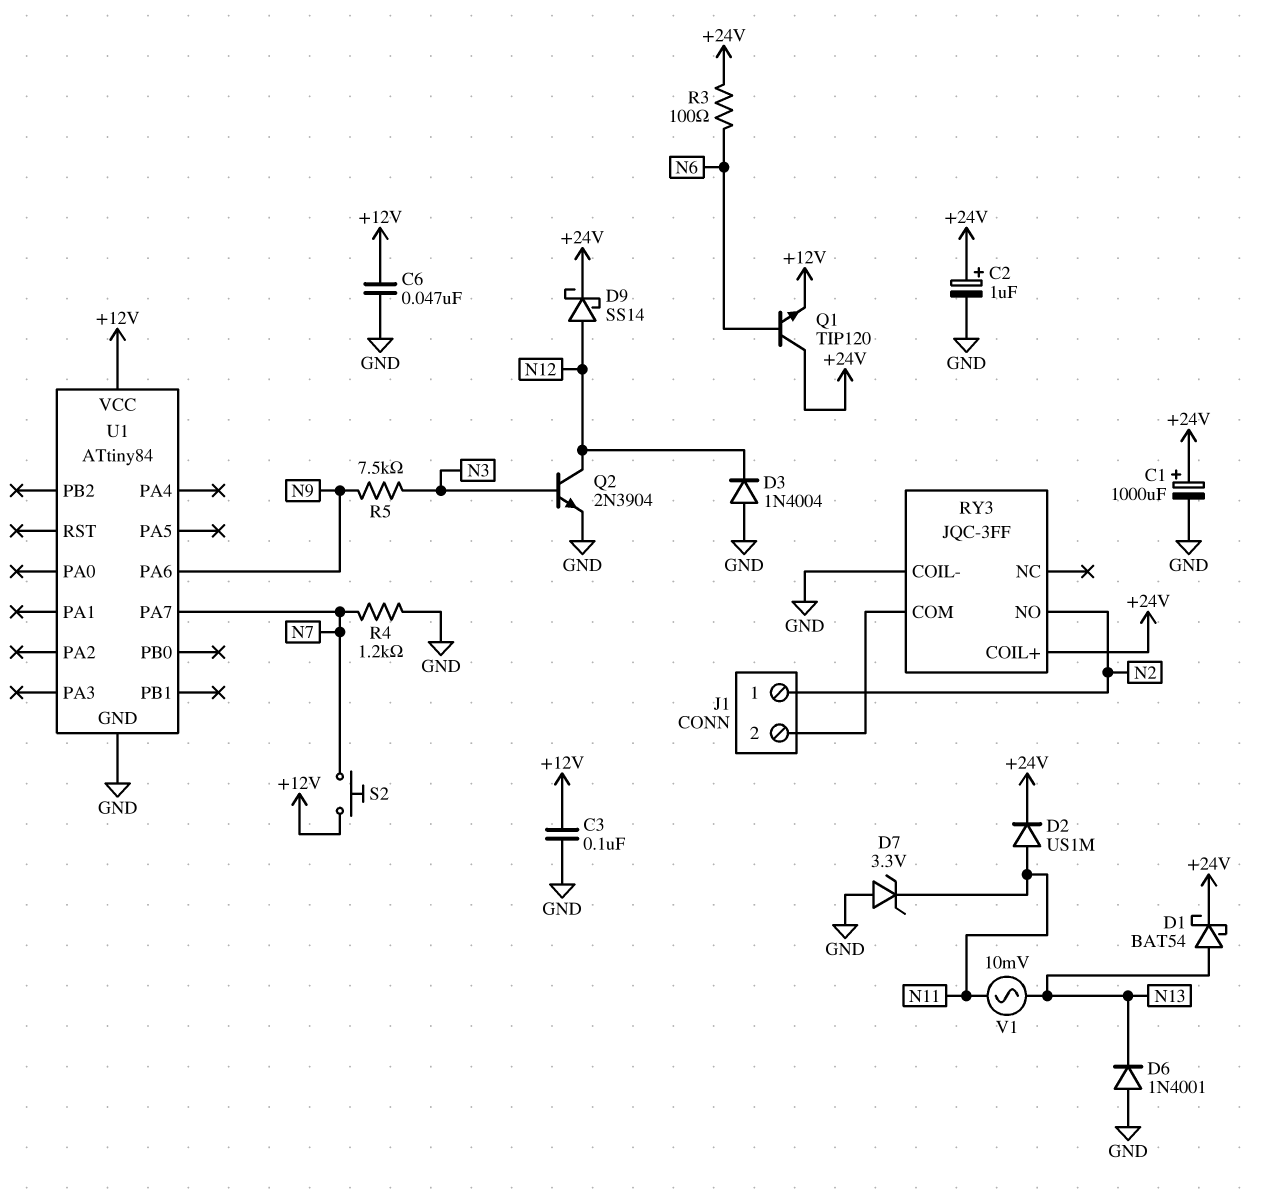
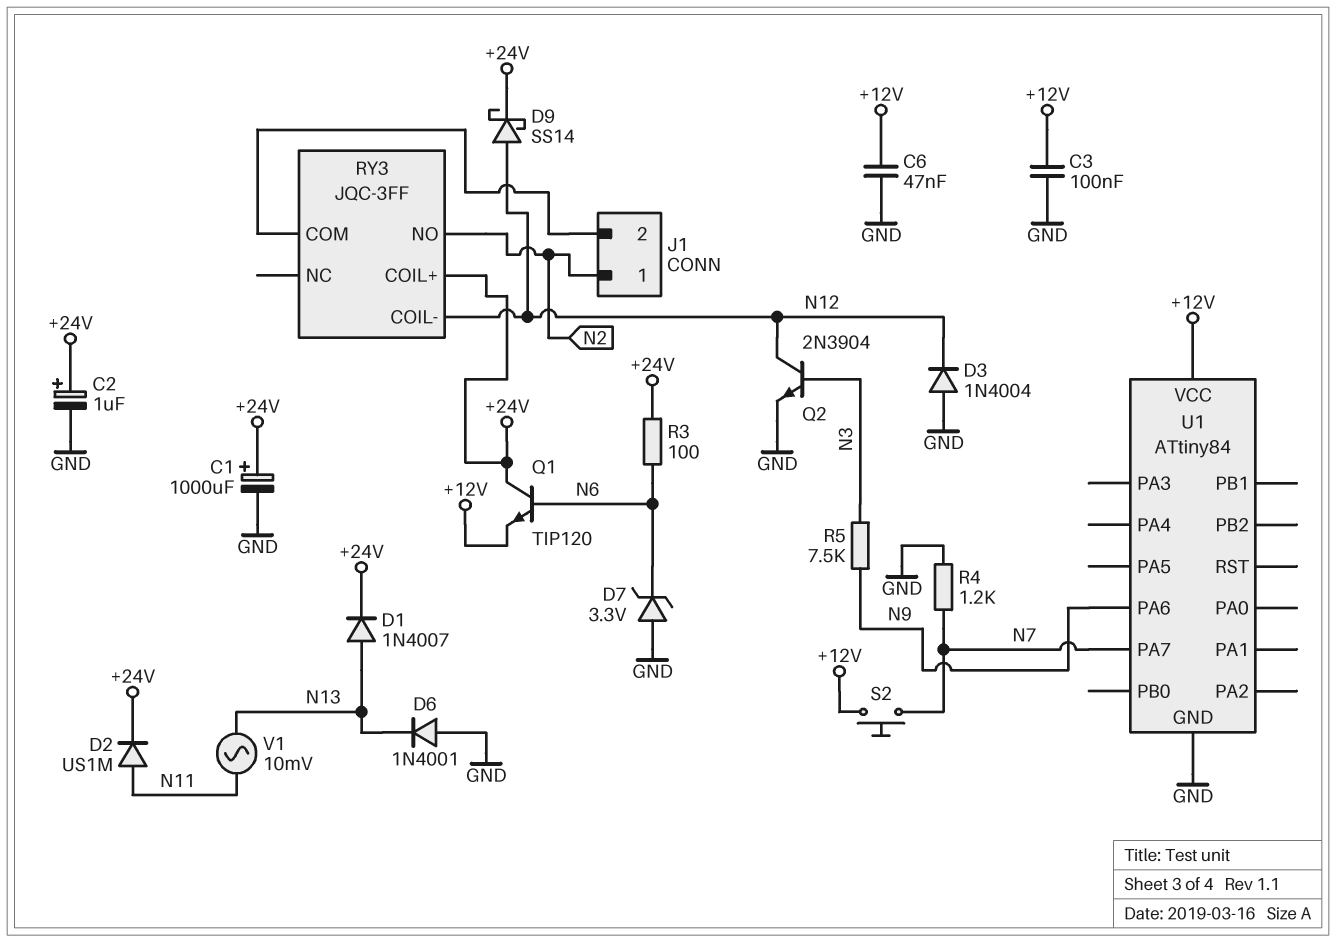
D1: schottky BAT54 (A N13, K +24V) -> diode 1N4007 (A N13, K +24V)
D7: zener 3.3V (A GND, K N11) -> zener 3.3V (A GND, K N6)
RY3 pin COIL-: GND -> N12

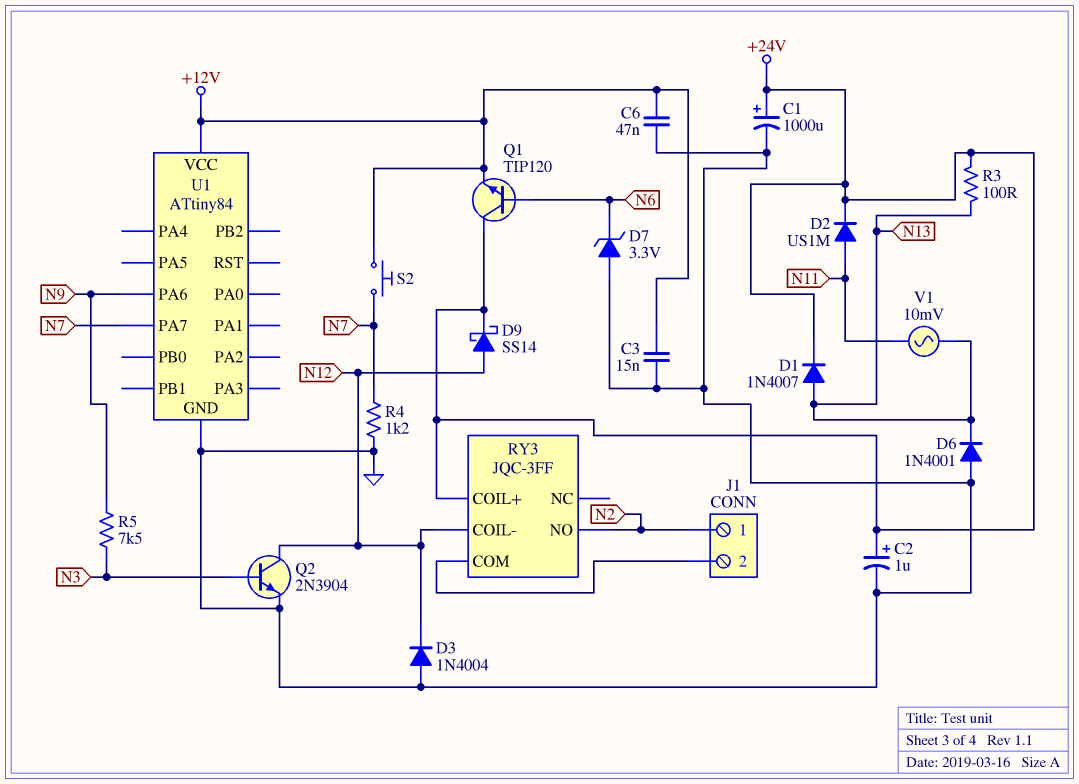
C3: 100nF (+12V, GND) -> 15nF (+12V, GND)
R3: 100 (+24V, N6) -> 100 (+24V, N13)

